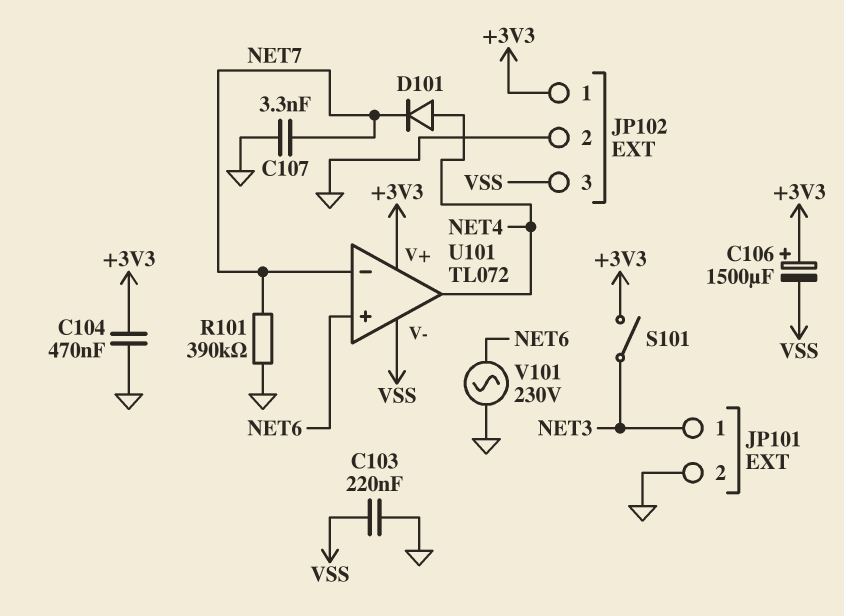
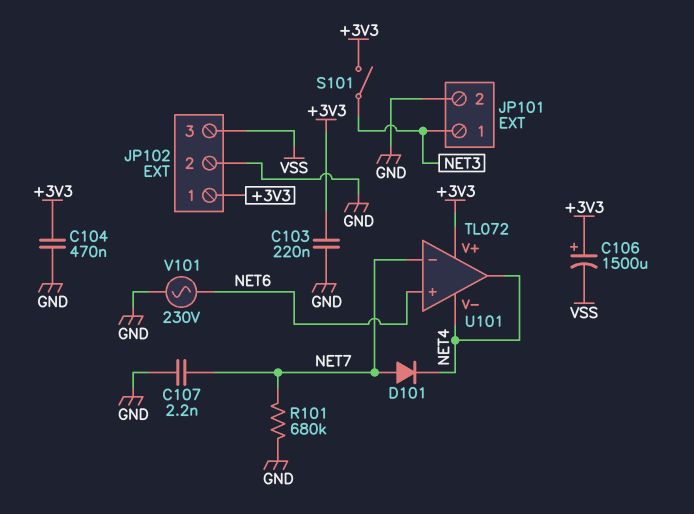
C103: 220nF (GND, VSS) -> 220nF (+3V3, GND)
C107: 3.3nF (GND, NET7) -> 2.2nF (GND, NET7)
D101: diode (A NET4, K NET7) -> diode (A NET7, K NET4)
R101: 390k (GND, NET7) -> 680k (GND, NET7)
U101 pin V-: VSS -> NET4

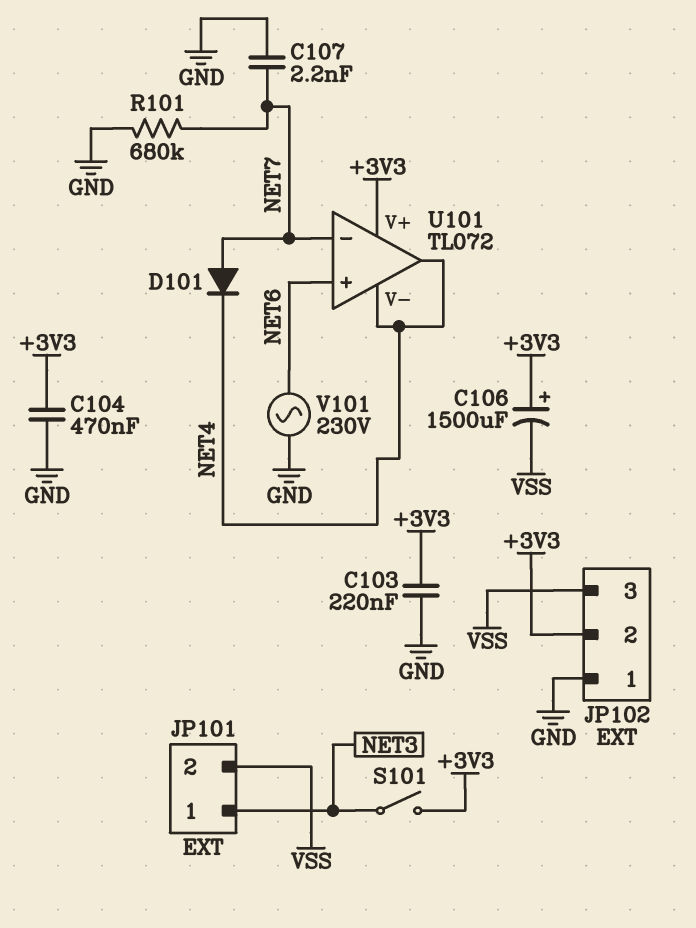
JP101 pin 2: GND -> VSS
JP102 pin 1: +3V3 -> GND
JP102 pin 2: GND -> +3V3

